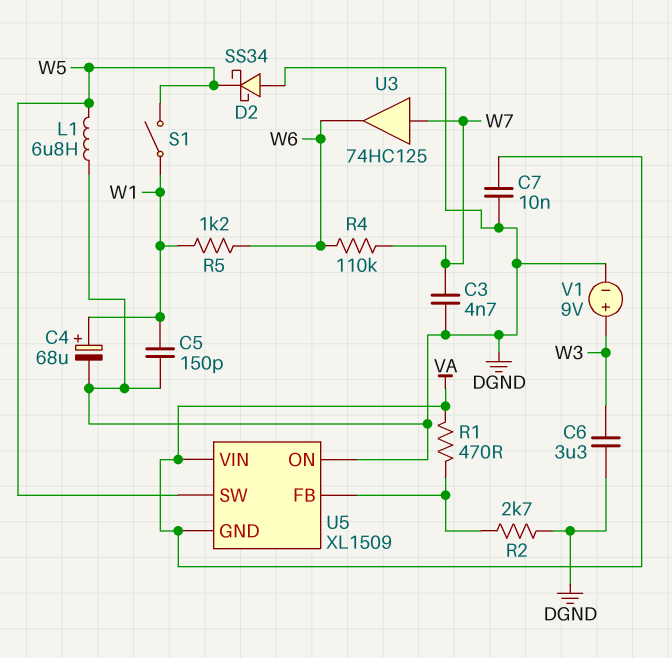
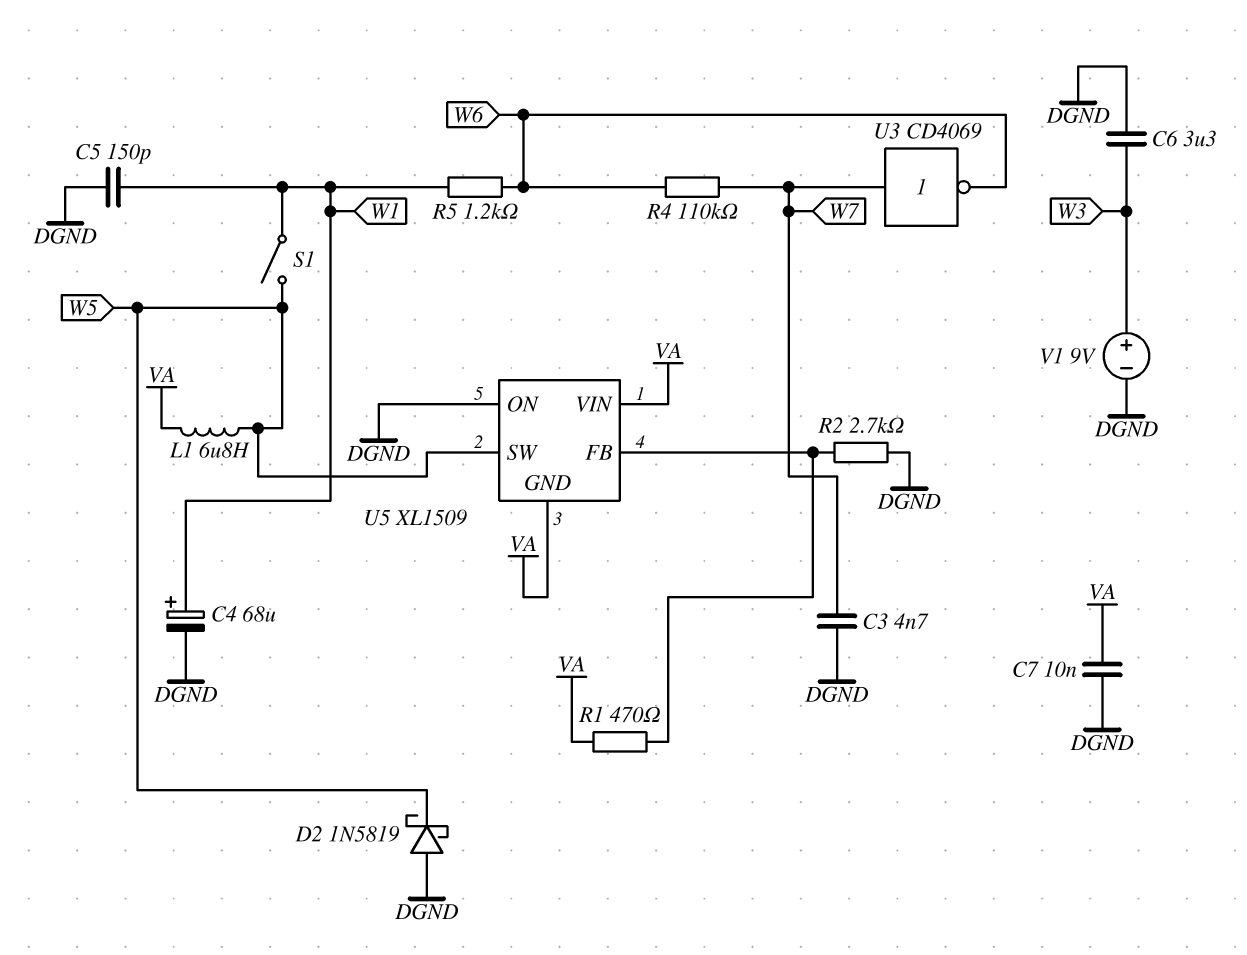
D2: schottky SS34 (A DGND, K W5) -> schottky 1N5819 (A DGND, K W5)
L1: 6.8uH (DGND, W5) -> 6.8uH (VA, W5)
U3: buffer 74HC125 (in W7, out W6) -> NOT CD4069 (in W7, out W6)

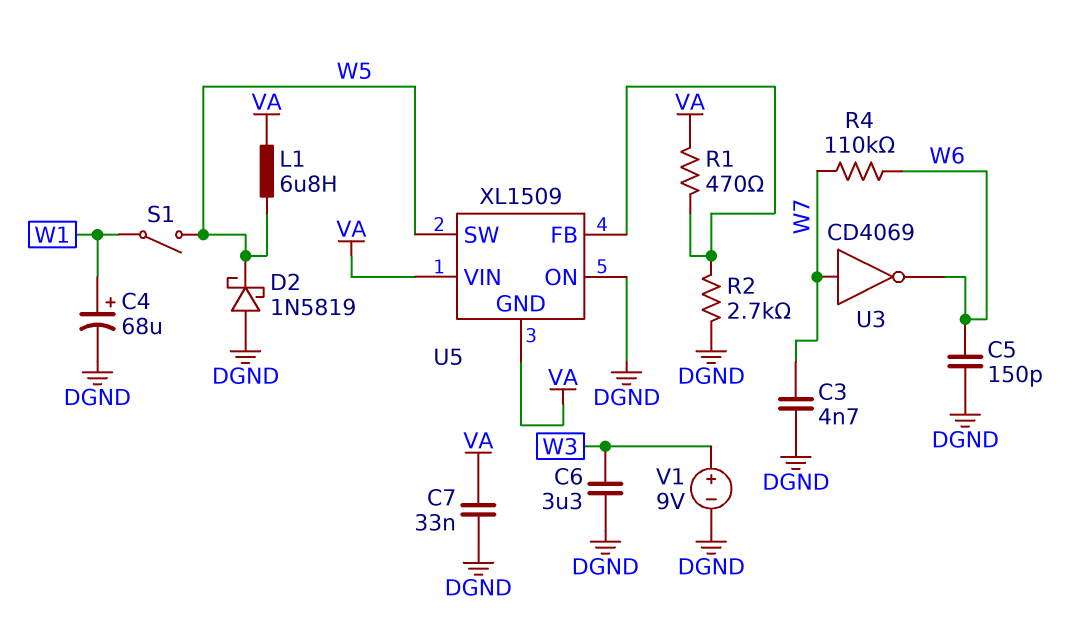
C5: 150pF (DGND, W1) -> 150pF (DGND, W6)
C7: 10nF (DGND, VA) -> 33nF (DGND, VA)
R5: 1.2k (W1, W6) -> none

